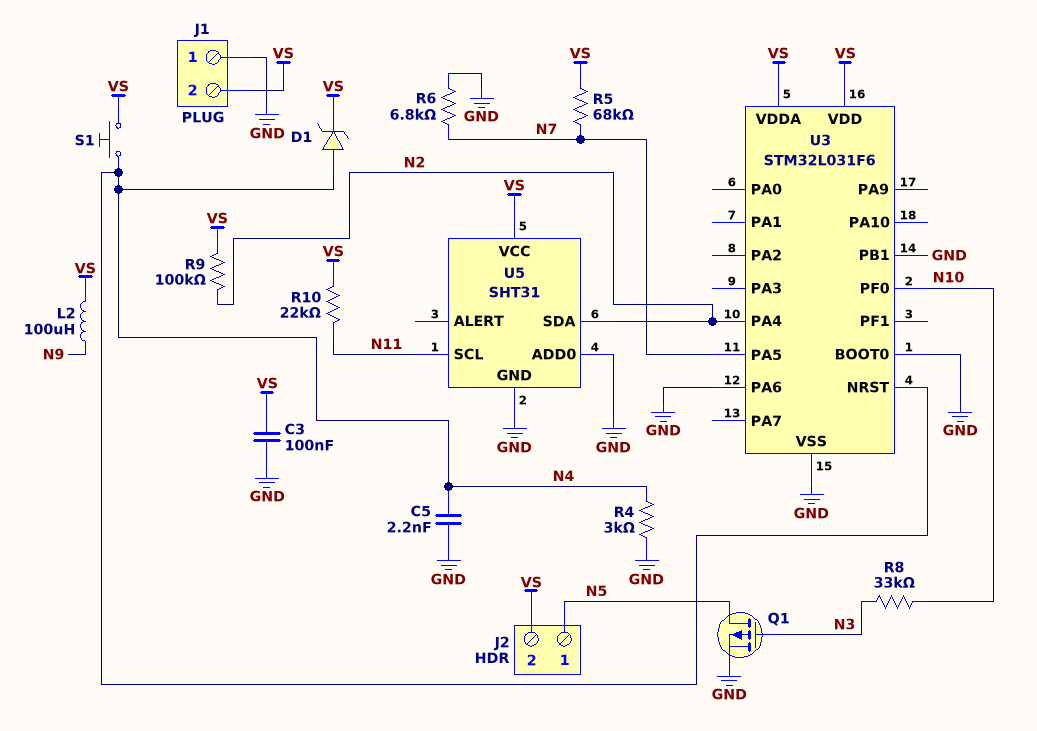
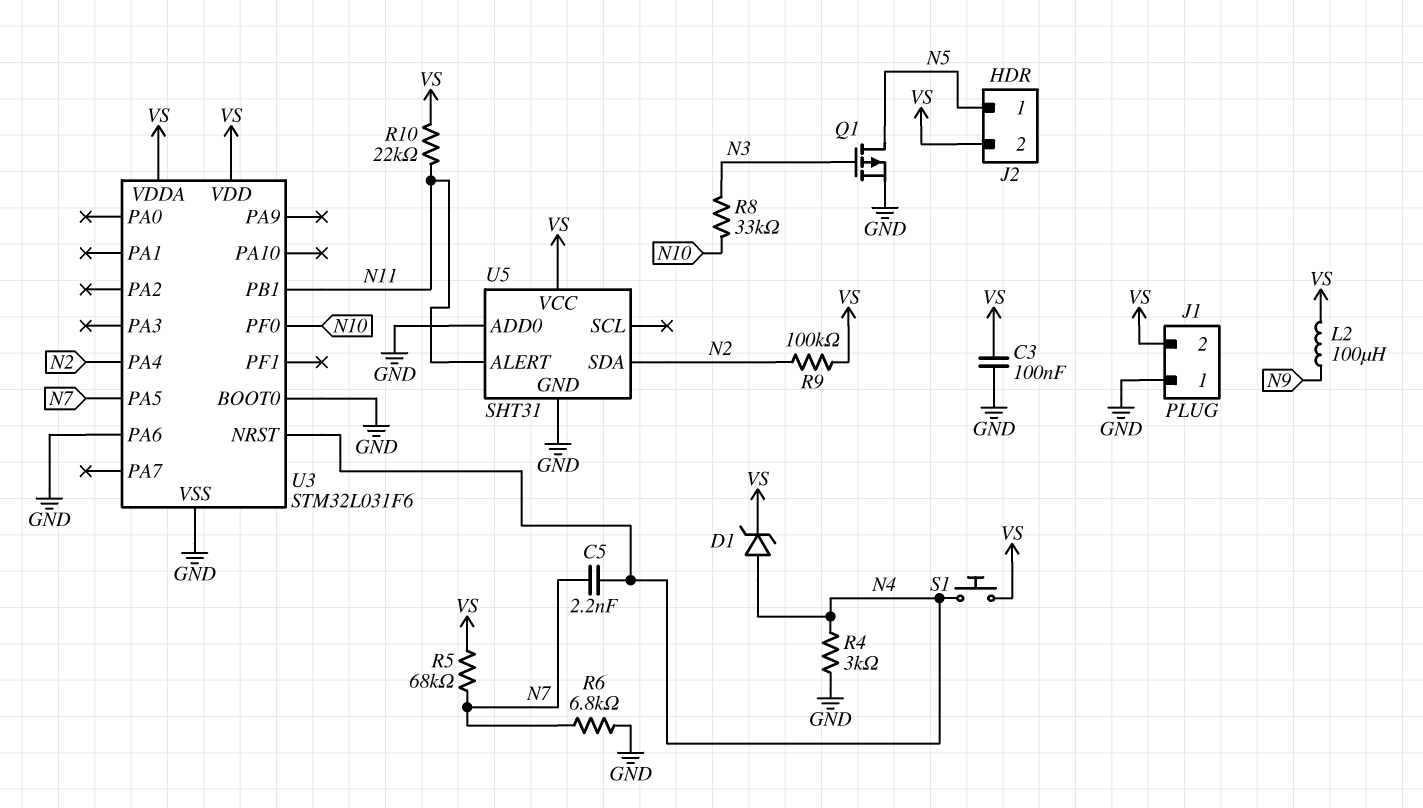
C5: 2.2nF (GND, N4) -> 2.2nF (N4, N7)
U3 pin PB1: GND -> N11
U5 pin ALERT: none -> N11
U5 pin SCL: N11 -> none

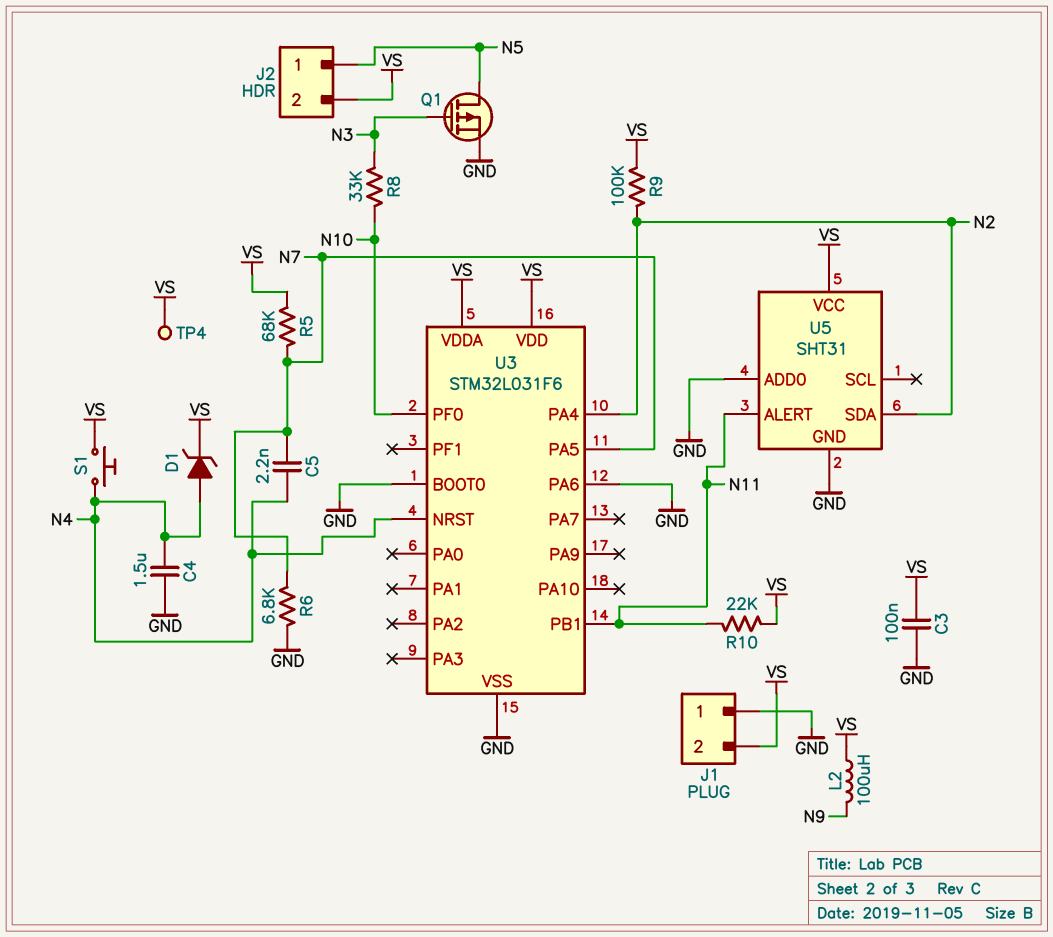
C4: none -> 1.5uF (GND, N4)
R4: 3k (GND, N4) -> none
TP4: none -> test point (VS)

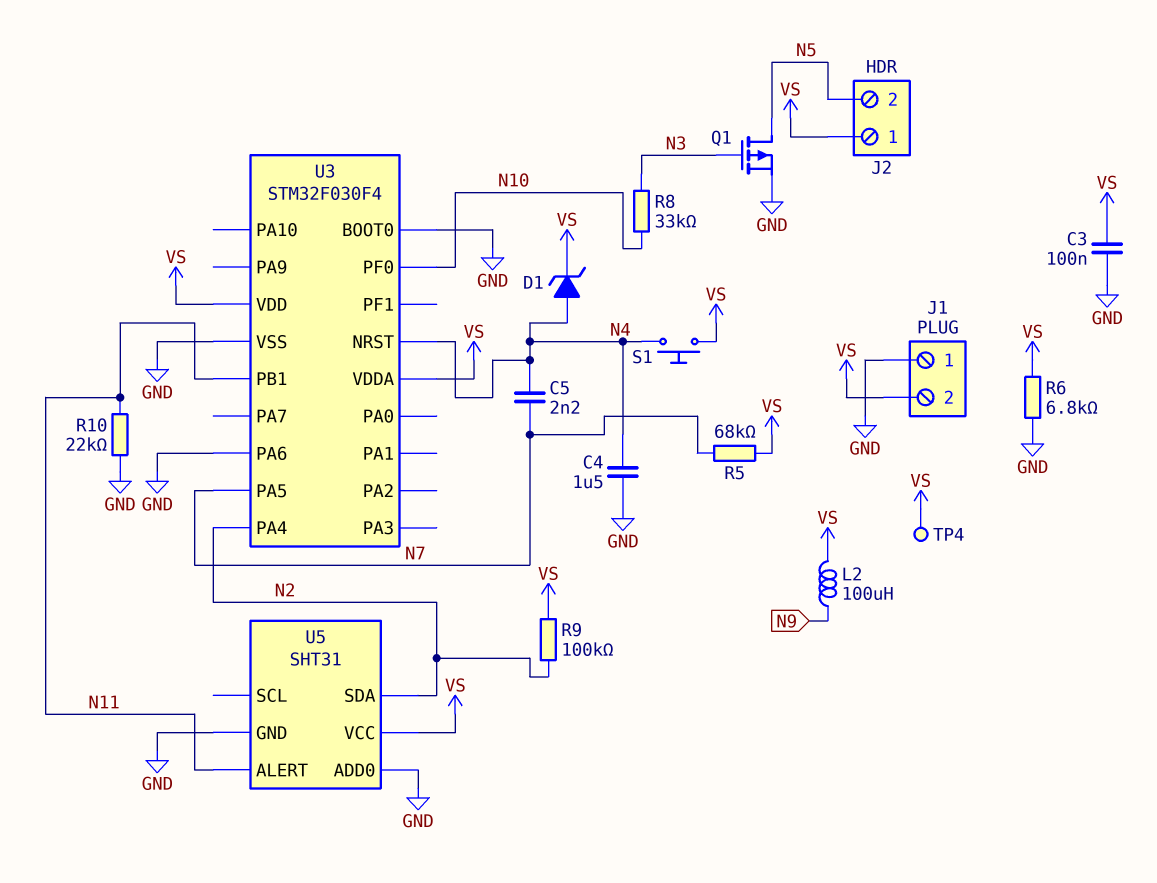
J2 pin 1: N5 -> VS
J2 pin 2: VS -> N5
R6: 6.8k (GND, N7) -> 6.8k (GND, VS)
R10: 22k (N11, VS) -> 22k (GND, N11)
U3: STM32L031F6 -> STM32F030F4

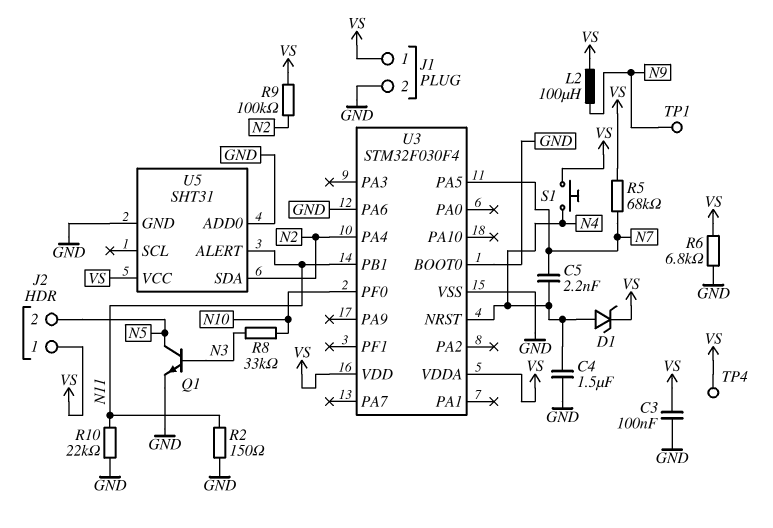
J1 pin 1: GND -> VS
J1 pin 2: VS -> GND
Q1: PMOS (G N3, D N5, S GND) -> NPN (B N3, C N5, E GND)
R2: none -> 150 (GND, N11)
TP1: none -> test point (N9)

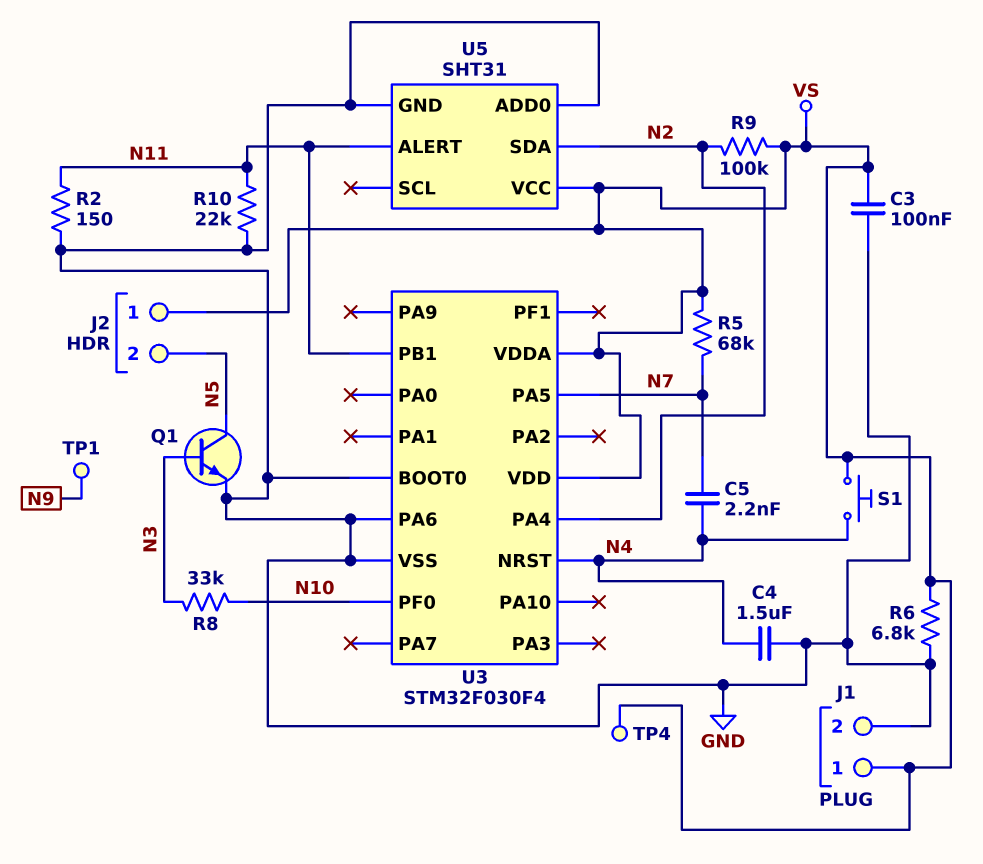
D1: zener (A N4, K VS) -> none
L2: 100uH (N9, VS) -> none

